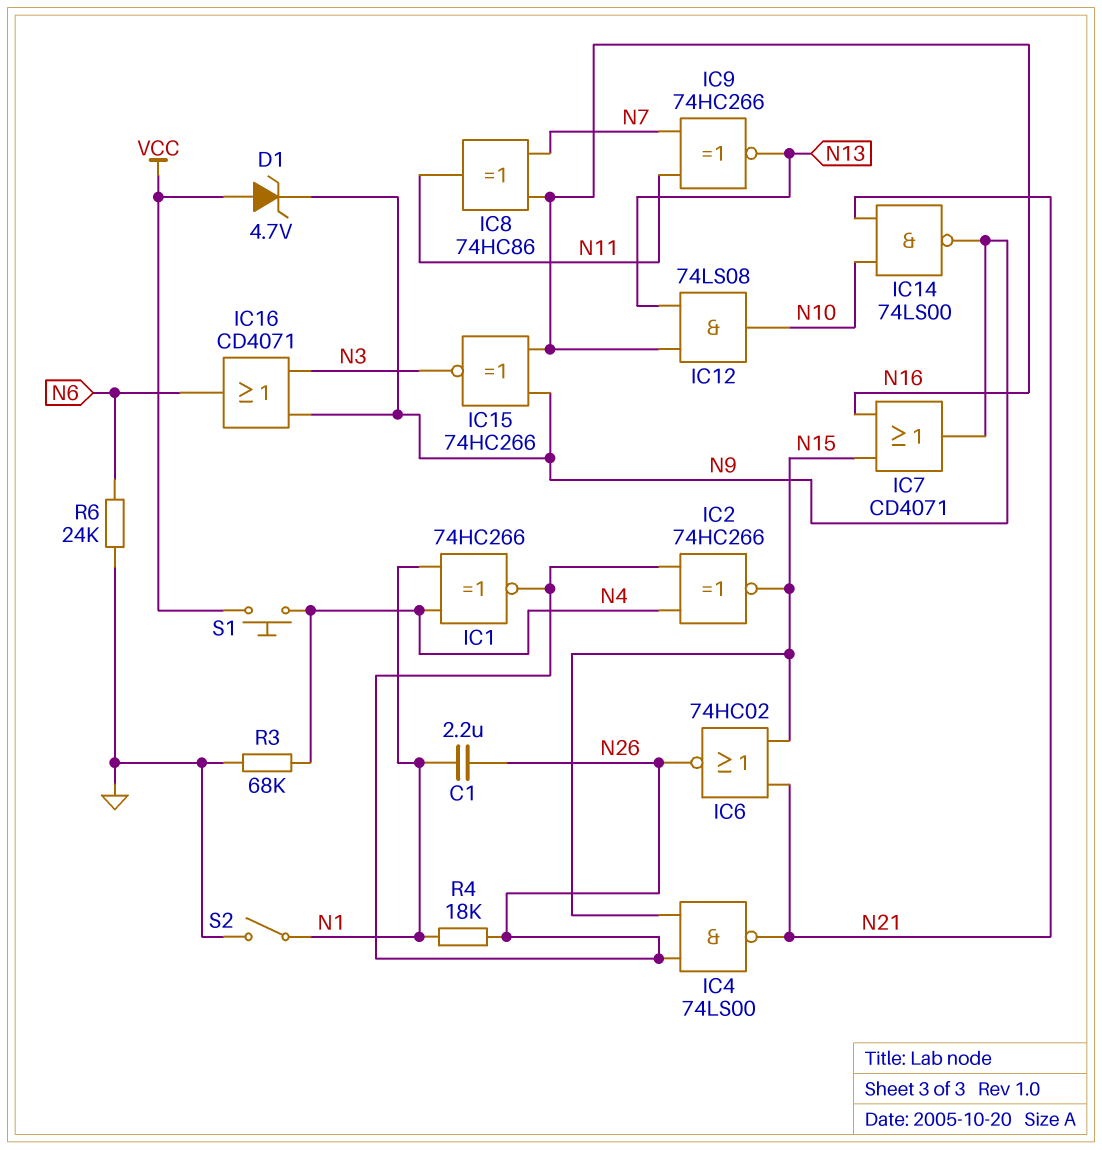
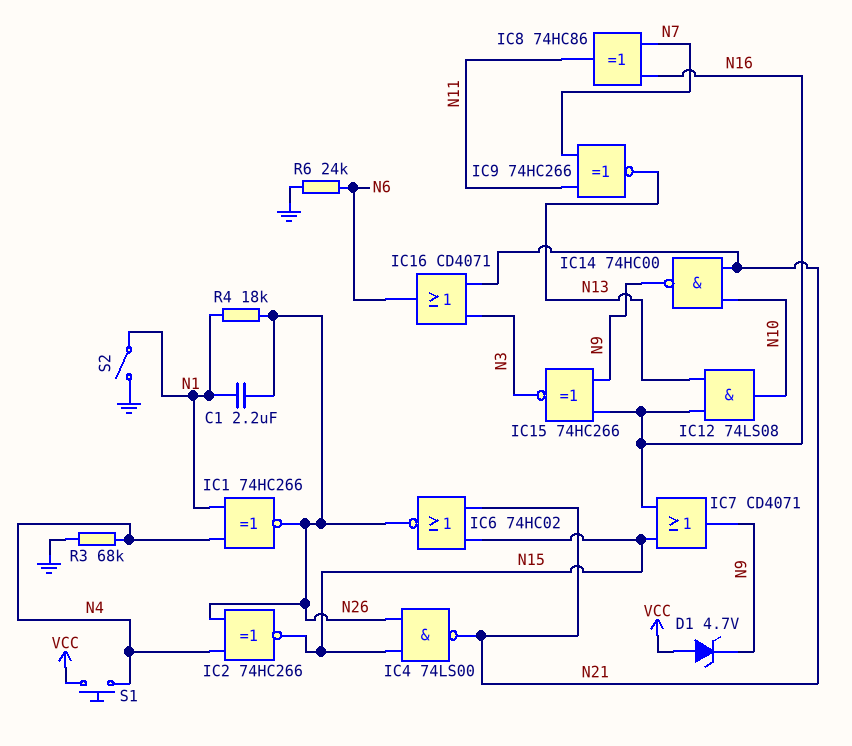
IC14: NAND 74LS00 (in N10, in N21, out N9) -> NAND 74HC00 (in N10, in N21, out N9)
IC16: OR CD4071 (in N3, in N9, out N6) -> OR CD4071 (in N3, in N21, out N6)

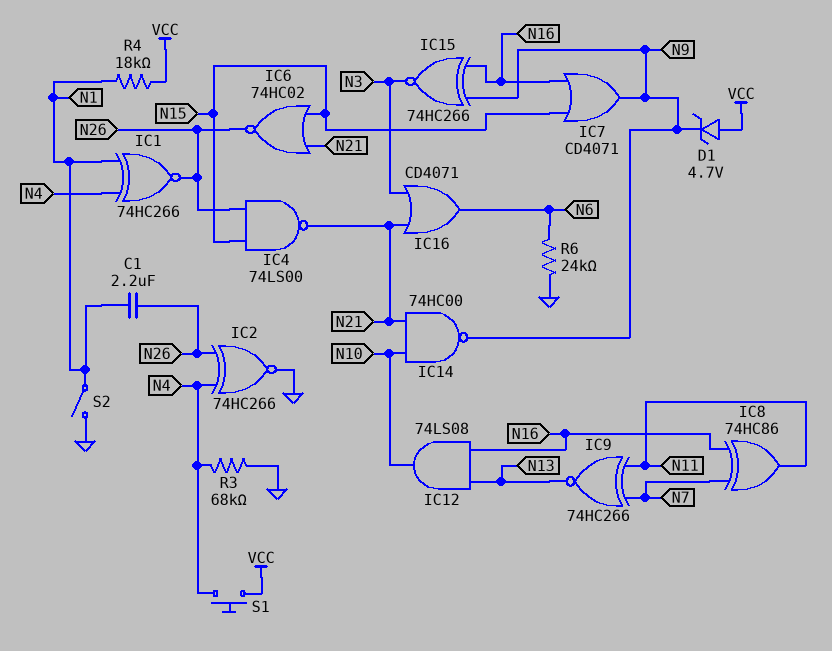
IC2: XNOR 74HC266 (in N4, in N26, out N15) -> XNOR 74HC266 (in N4, in N26, out GND)
R4: 18k (N1, N26) -> 18k (N1, VCC)

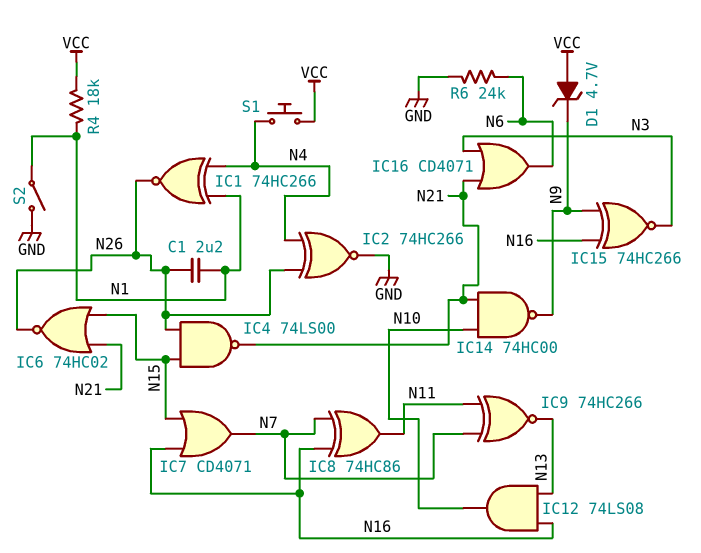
IC7: OR CD4071 (in N15, in N16, out N9) -> OR CD4071 (in N15, in N16, out N7)
R3: 68k (GND, N4) -> none

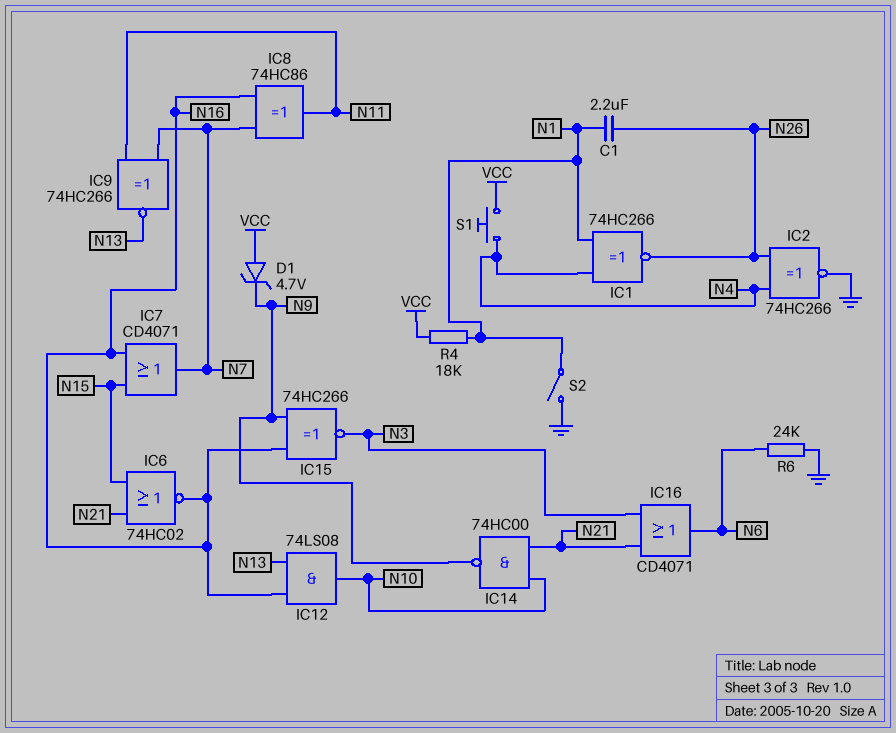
IC4: NAND 74LS00 (in N15, in N26, out N21) -> none
IC6: NOR 74HC02 (in N15, in N21, out N26) -> NOR 74HC02 (in N15, in N21, out N16)

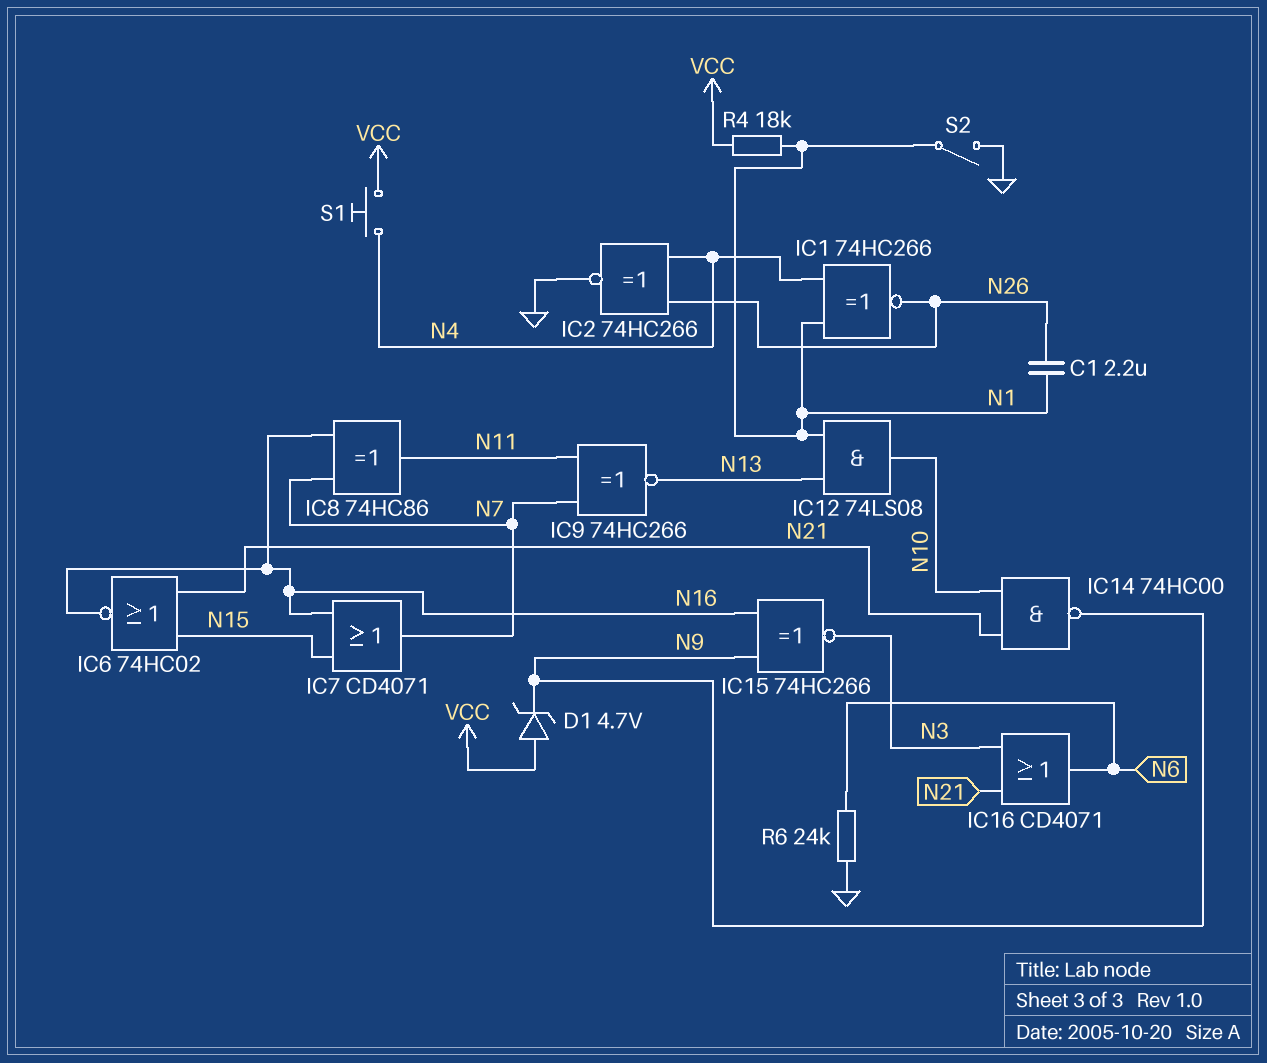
IC12: AND 74LS08 (in N13, in N16, out N10) -> AND 74LS08 (in N1, in N13, out N10)

